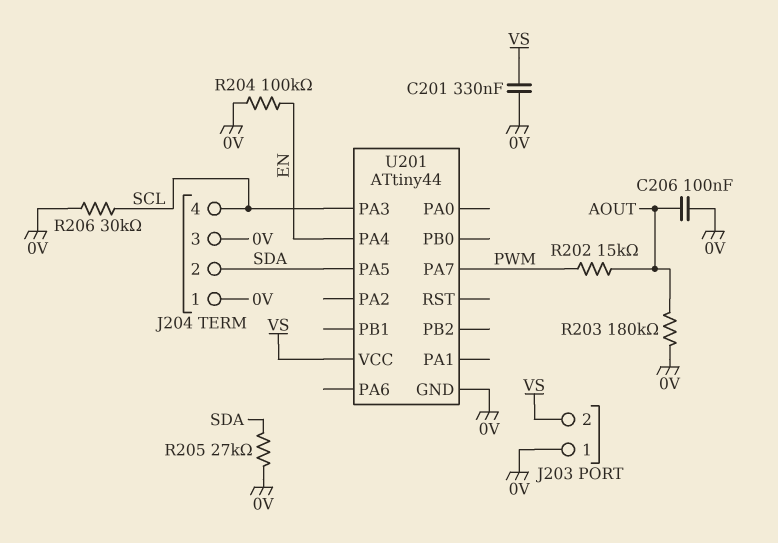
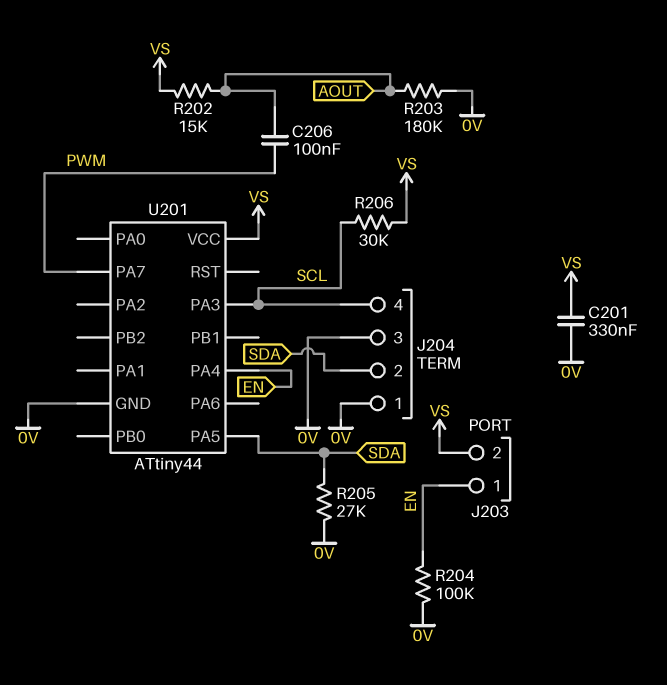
C206: 100nF (0V, AOUT) -> 100nF (AOUT, PWM)
J203 pin 1: 0V -> EN
R202: 15k (AOUT, PWM) -> 15k (AOUT, VS)
R206: 30k (0V, SCL) -> 30k (SCL, VS)

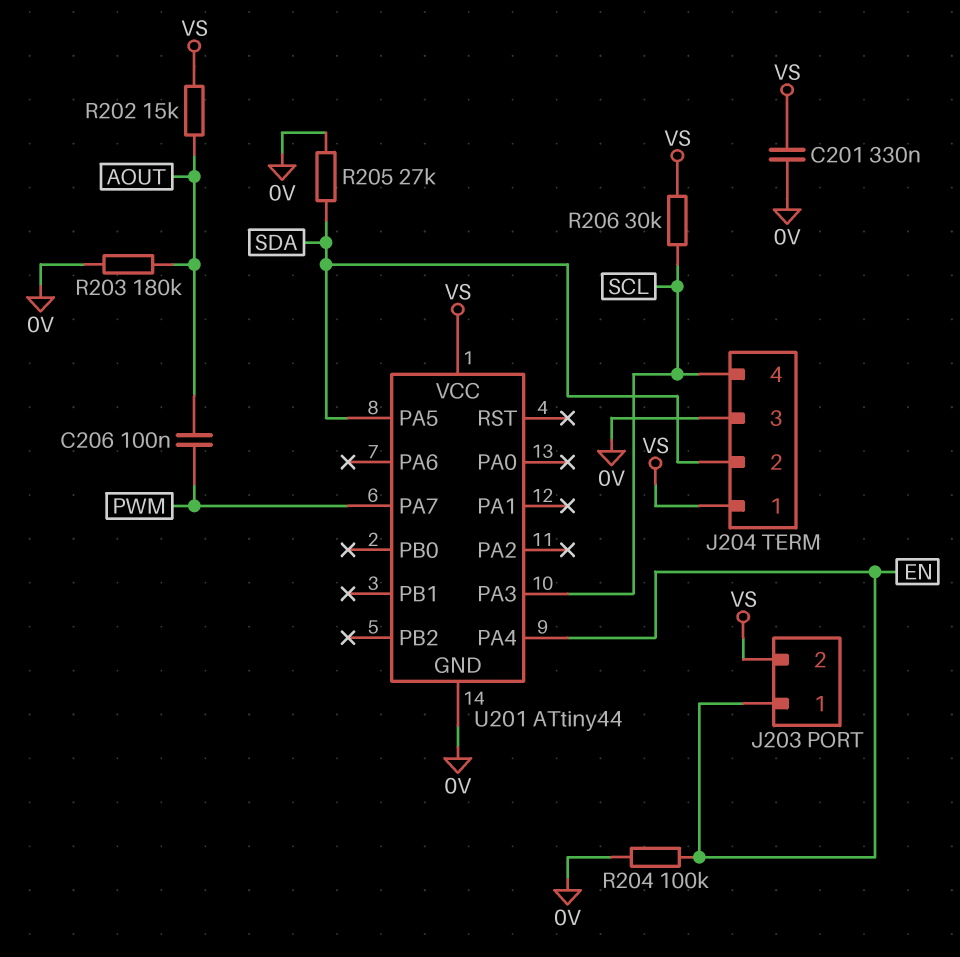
J204 pin 1: 0V -> VS

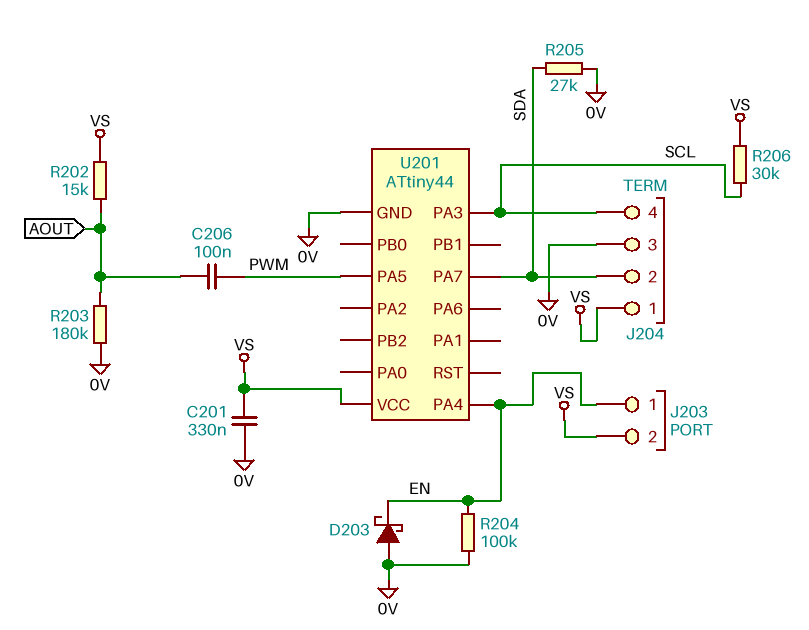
D203: none -> schottky (A 0V, K EN)
U201 pin PA5: SDA -> PWM
U201 pin PA7: PWM -> SDA

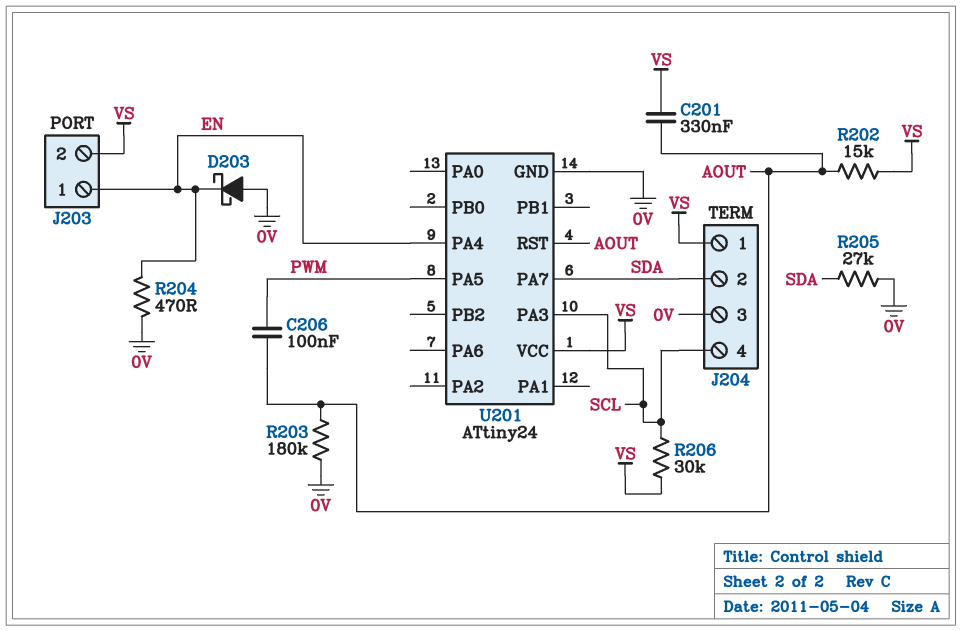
C201: 330nF (0V, VS) -> 330nF (AOUT, VS)
R204: 100k (0V, EN) -> 470 (0V, EN)
U201: ATtiny44 -> ATtiny24
U201 pin RST: none -> AOUT

